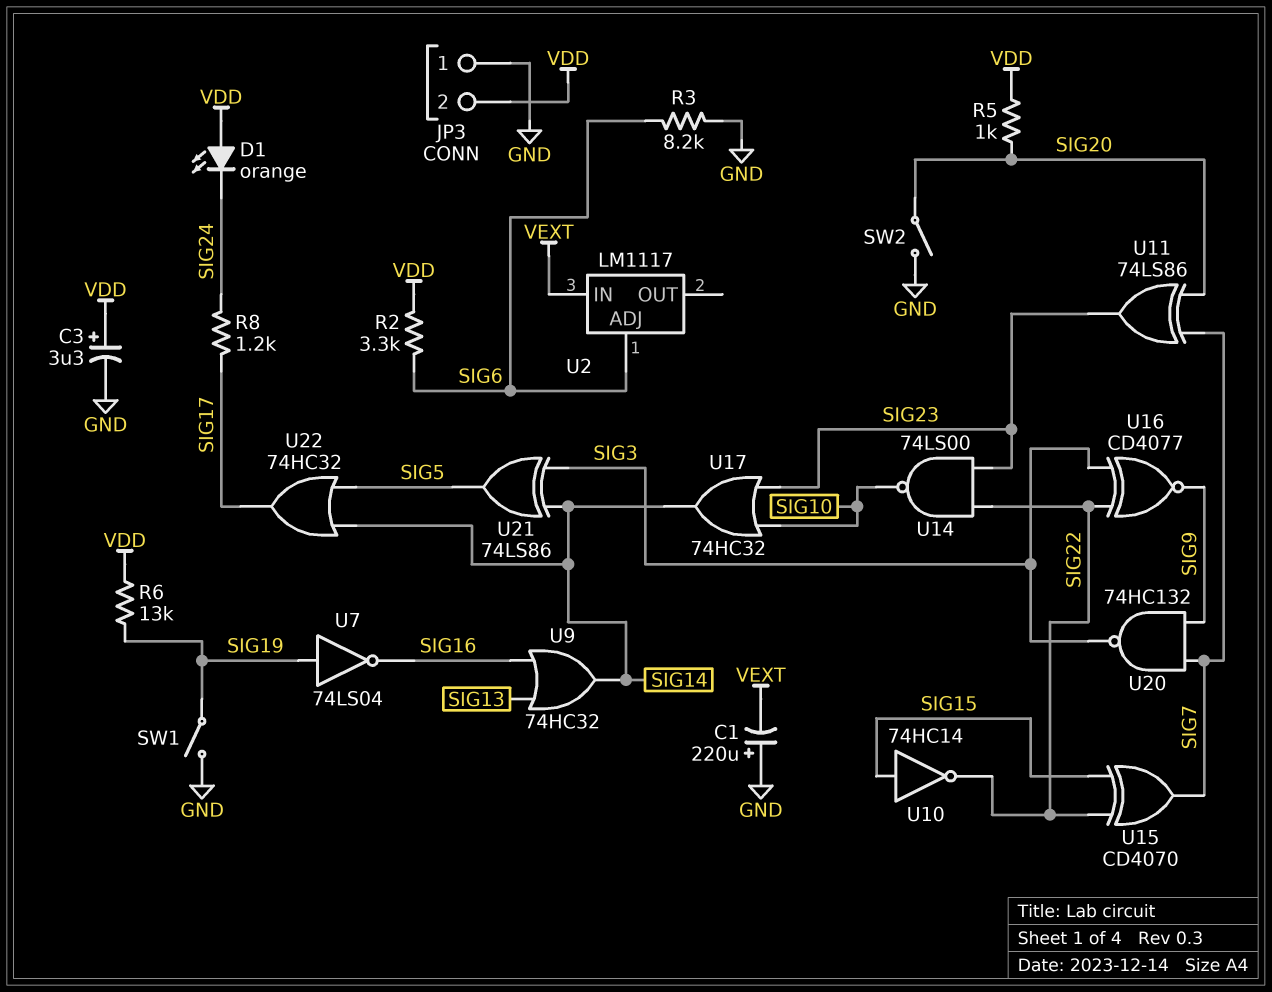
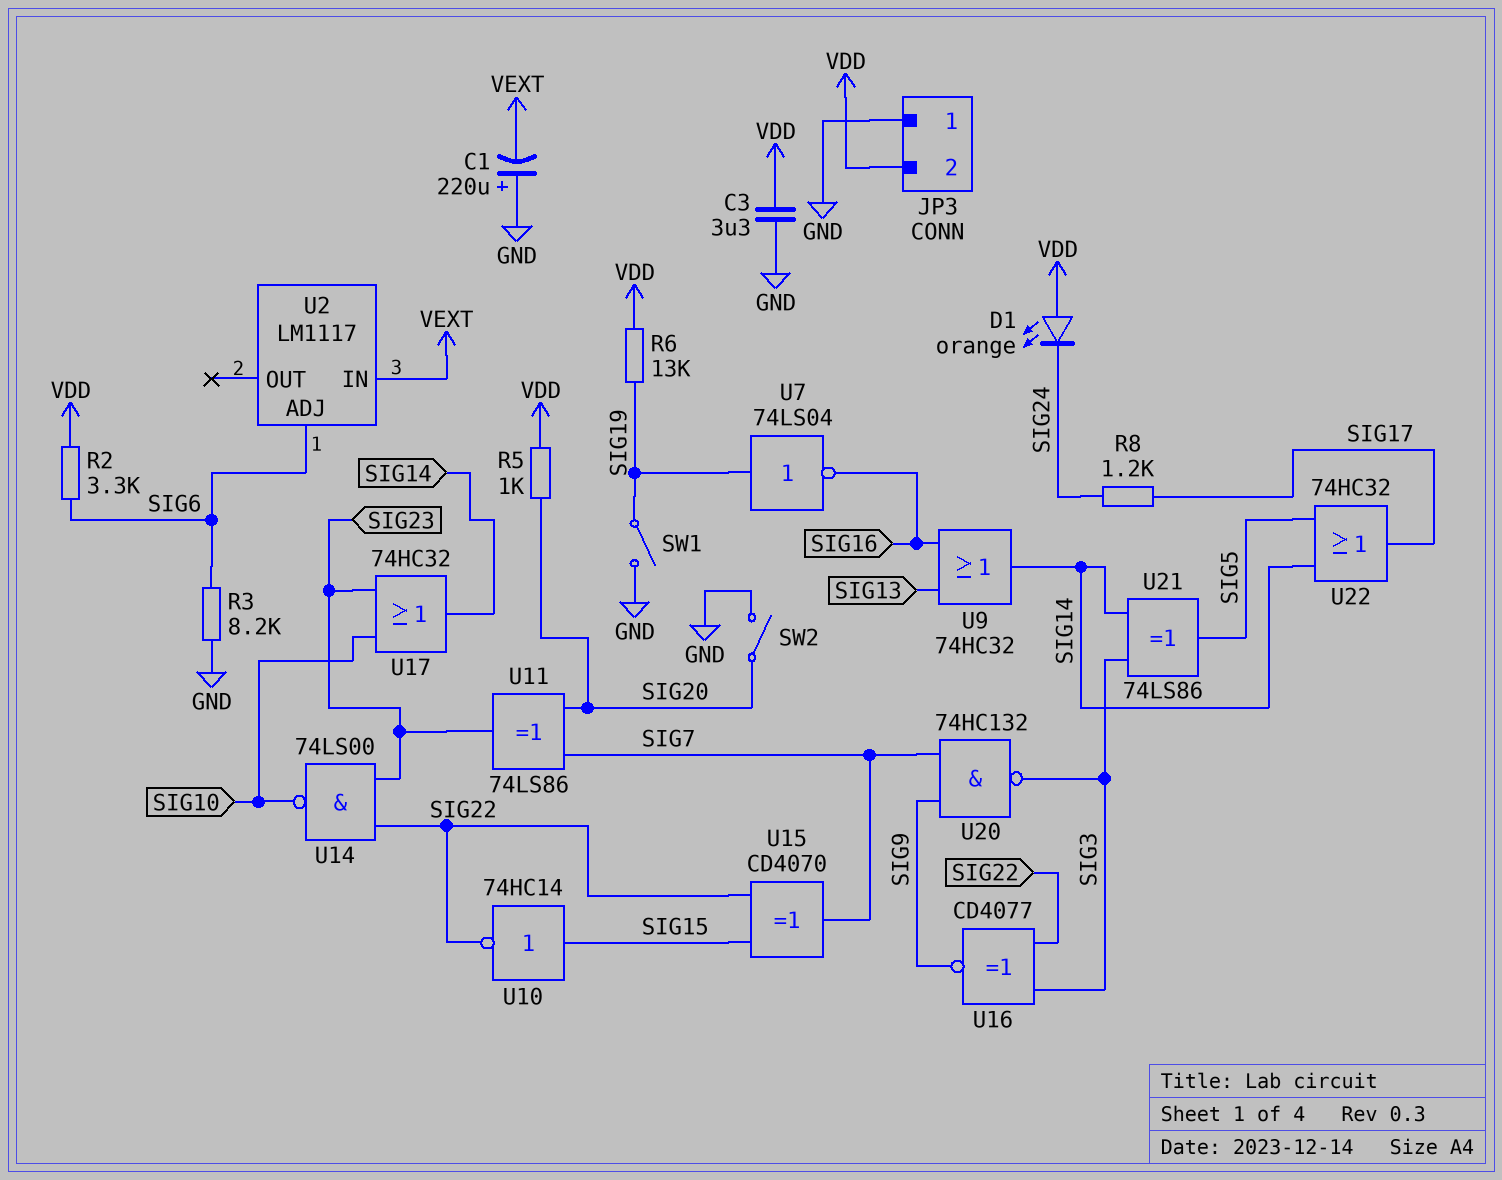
C3: 3.3uF (plus VDD, minus GND) -> 3.3uF (GND, VDD)

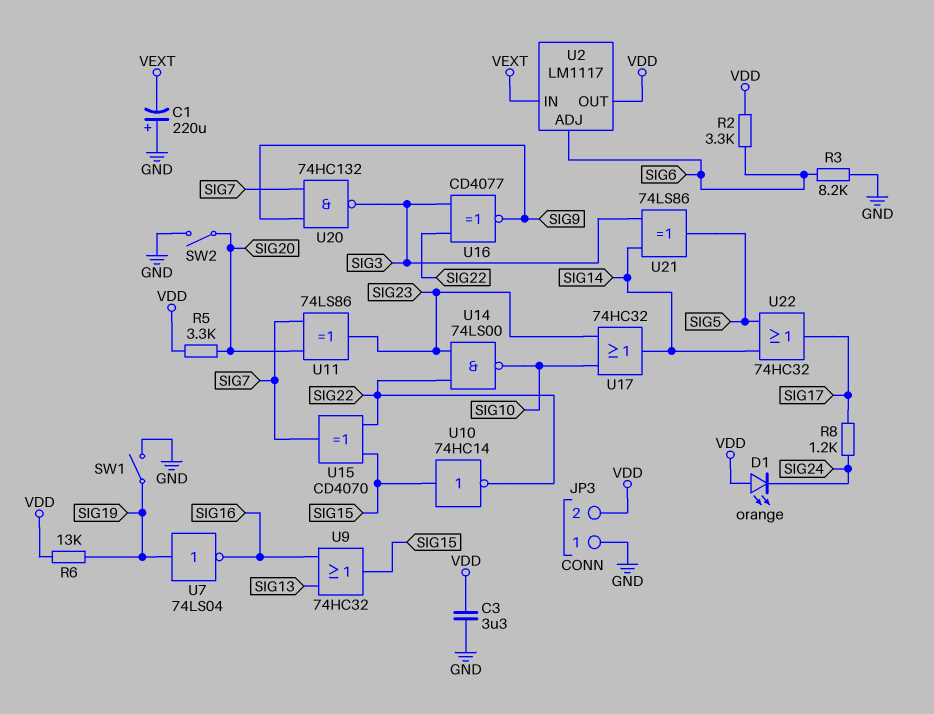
R5: 1k (SIG20, VDD) -> 3.3k (SIG20, VDD)
U2 pin OUT: none -> VDD
U9: OR 74HC32 (in SIG13, in SIG16, out SIG14) -> OR 74HC32 (in SIG13, in SIG16, out SIG15)

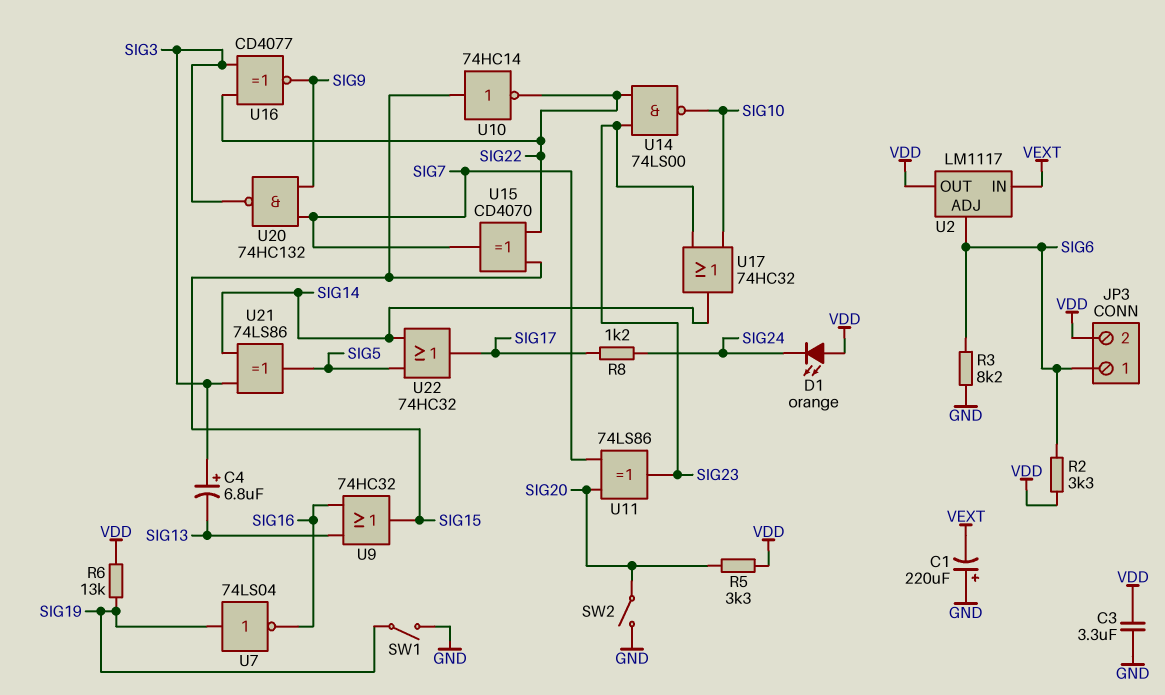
C4: none -> 6.8uF (plus SIG3, minus SIG13)
JP3 pin 1: GND -> SIG6

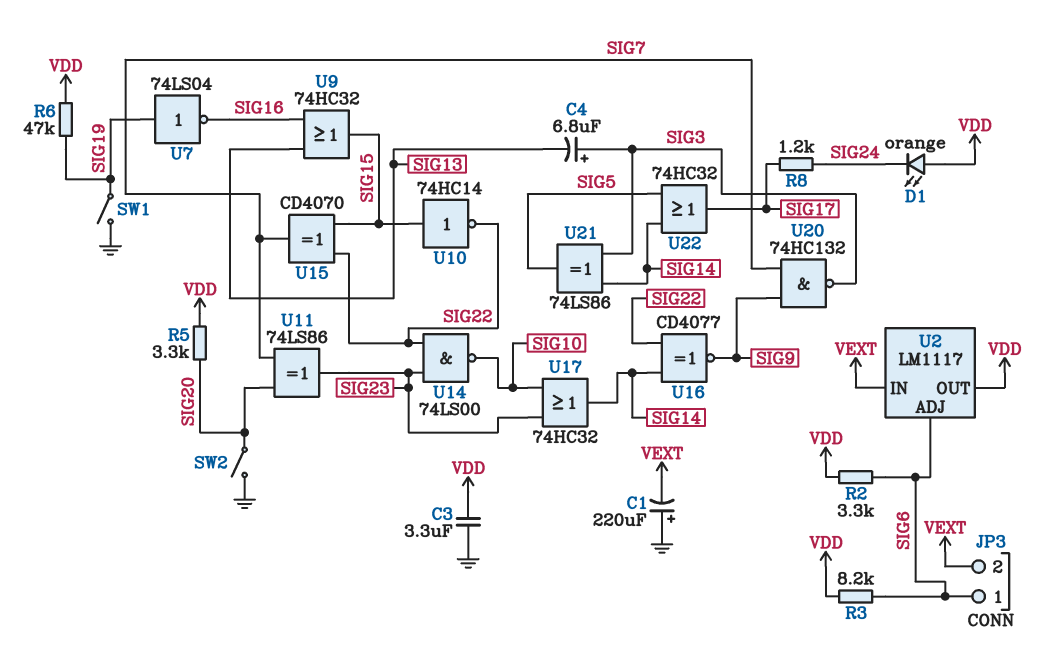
JP3 pin 2: VDD -> VEXT
R3: 8.2k (GND, SIG6) -> 8.2k (SIG6, VDD)
R6: 13k (SIG19, VDD) -> 47k (SIG19, VDD)
U16: XNOR CD4077 (in SIG3, in SIG22, out SIG9) -> XNOR CD4077 (in SIG14, in SIG22, out SIG9)

